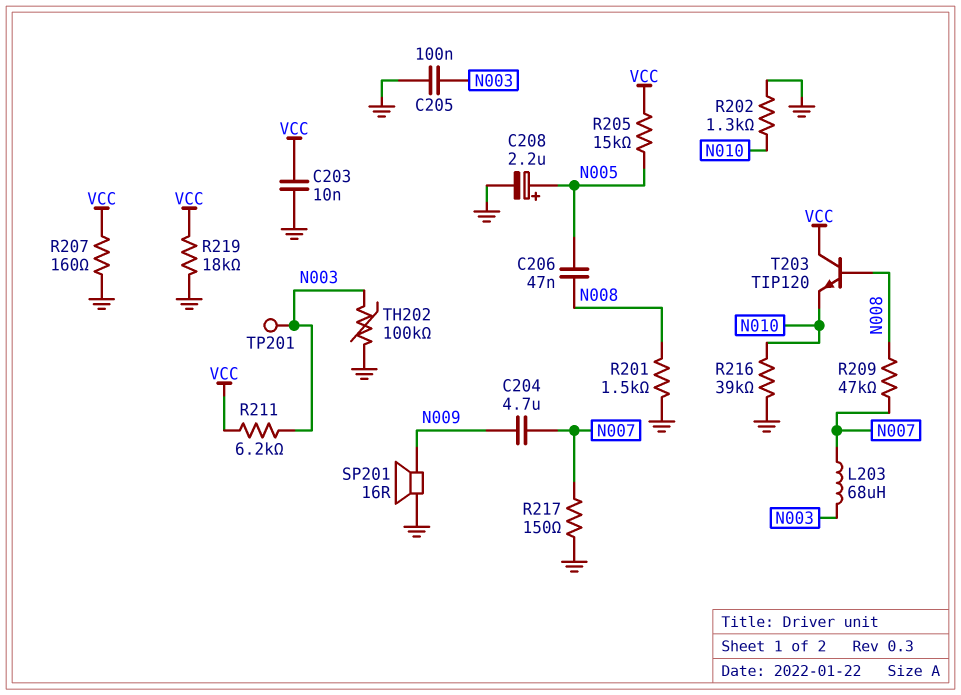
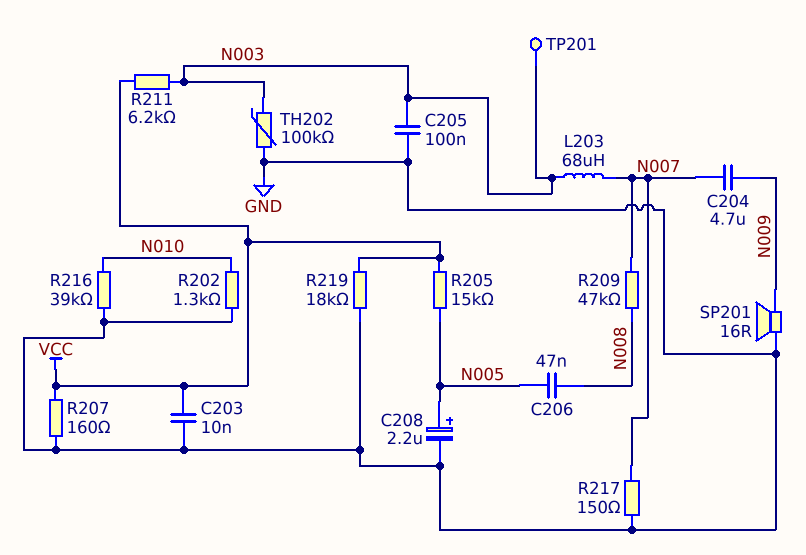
R201: 1.5k (GND, N008) -> none
T203: NPN TIP120 (B N008, C VCC, E N010) -> none

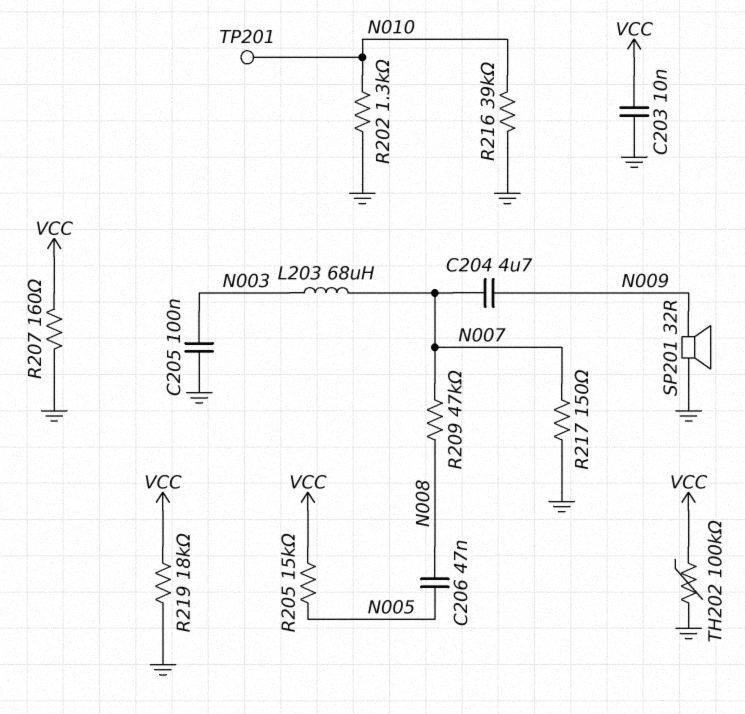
C208: 2.2uF (plus N005, minus GND) -> none
R211: 6.2k (N003, VCC) -> none
SP201: speaker 16R (GND, N009) -> speaker 32R (GND, N009)
TH202: 100k (GND, N003) -> 100k (GND, VCC)
TP201: test point (N003) -> test point (N010)

